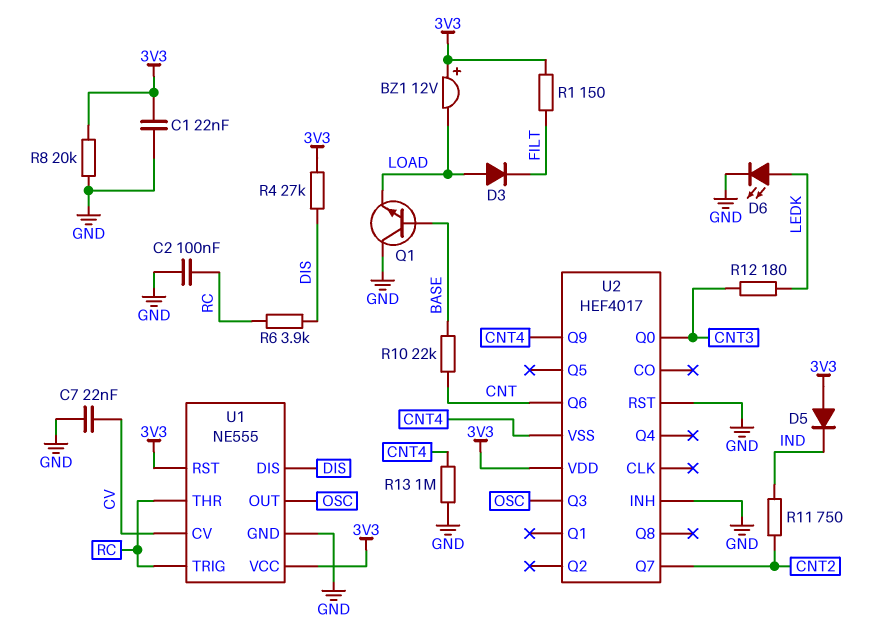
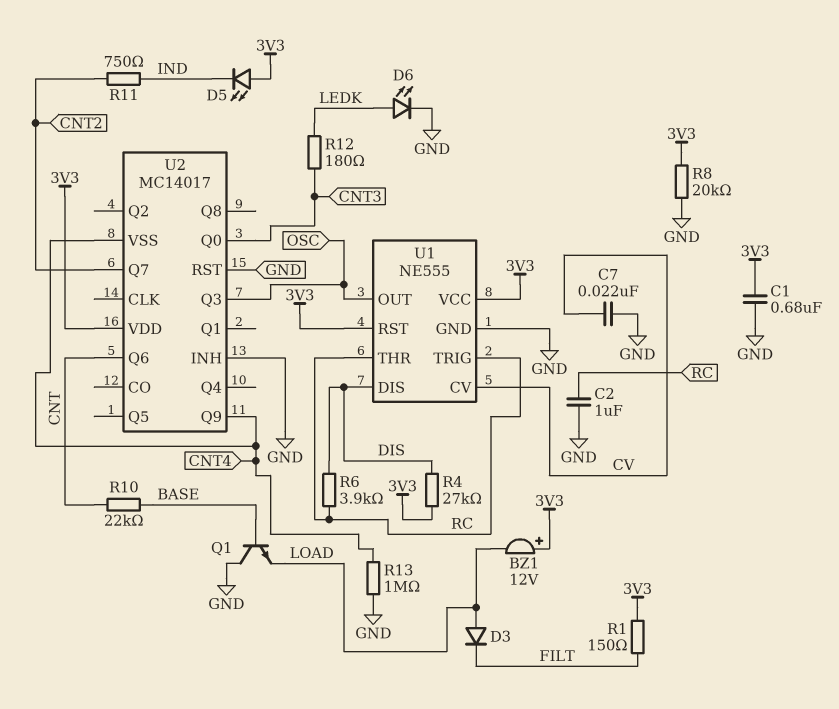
C1: 22nF (3V3, GND) -> 680nF (3V3, GND)
C2: 100nF (GND, RC) -> 1uF (GND, RC)
D5: diode (A 3V3, K IND) -> LED (A 3V3, K IND)
U2: HEF4017 -> MC14017

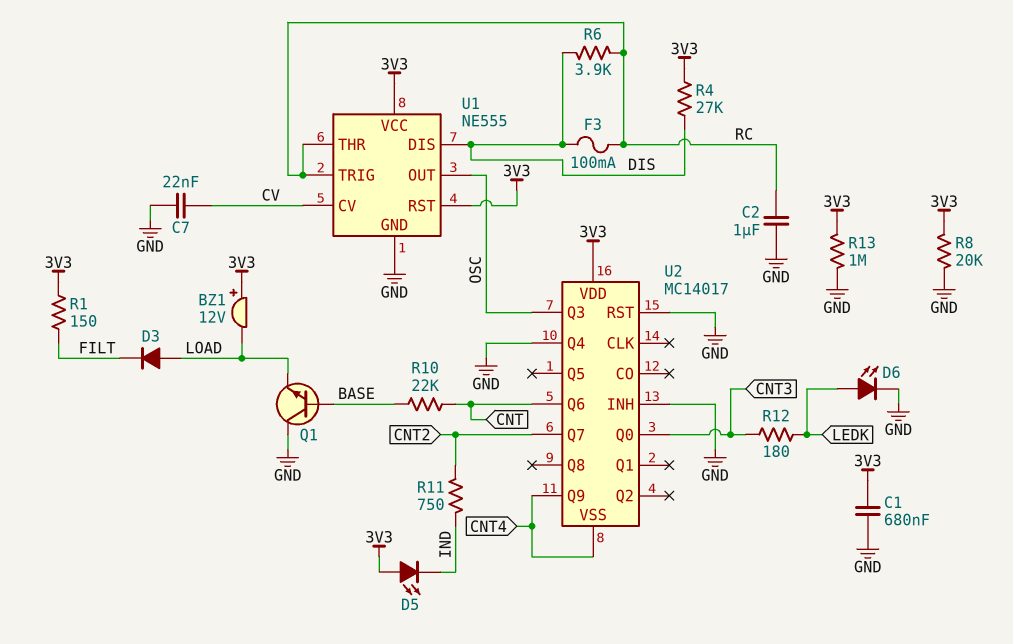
F3: none -> 100mA (DIS, RC)
R13: 1M (CNT4, GND) -> 1M (3V3, GND)
U2 pin Q4: none -> GND

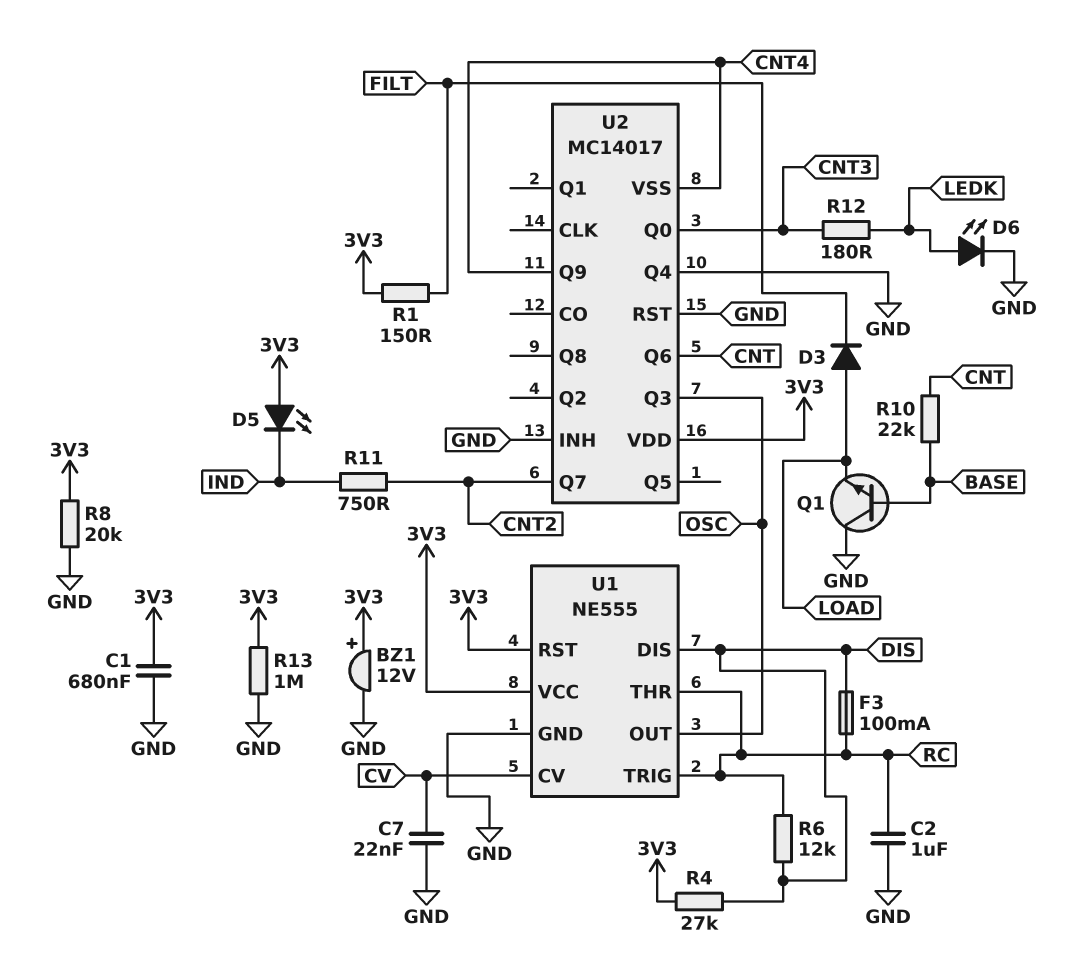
BZ1: buzzer 12V (plus 3V3, minus LOAD) -> buzzer 12V (plus 3V3, minus GND)
R6: 3.9k (DIS, RC) -> 12k (DIS, RC)

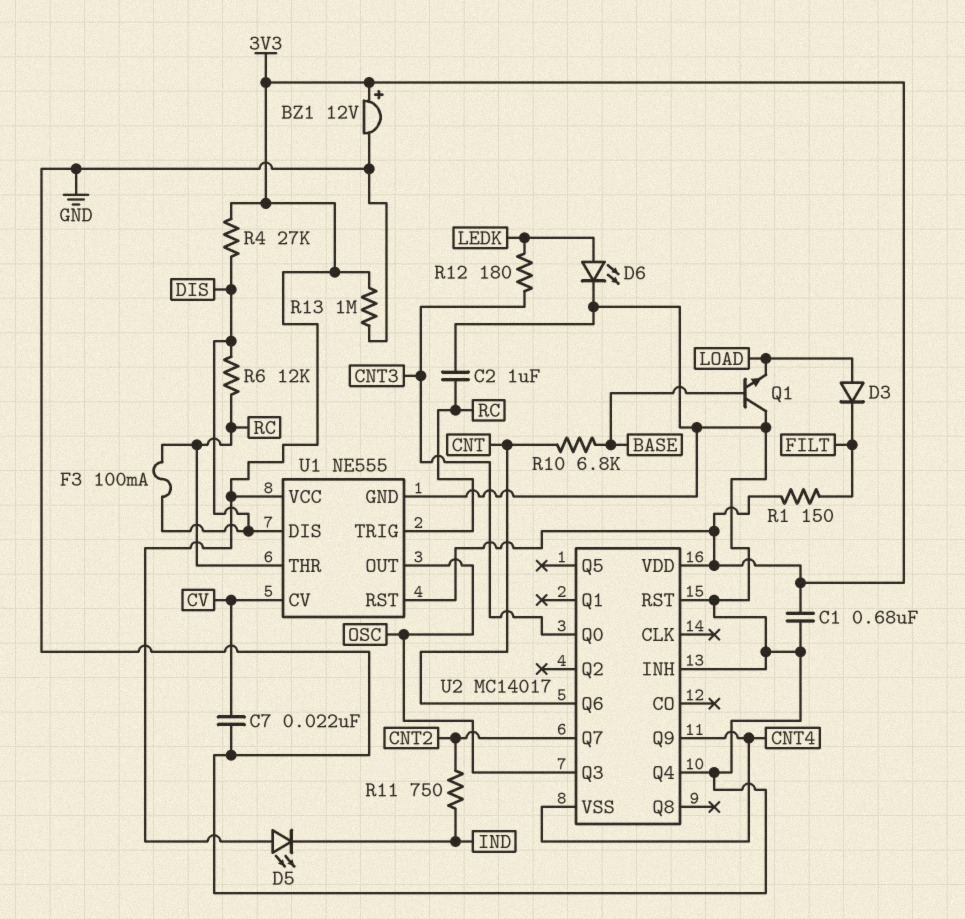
R8: 20k (3V3, GND) -> none
R10: 22k (BASE, CNT) -> 6.8k (BASE, CNT)

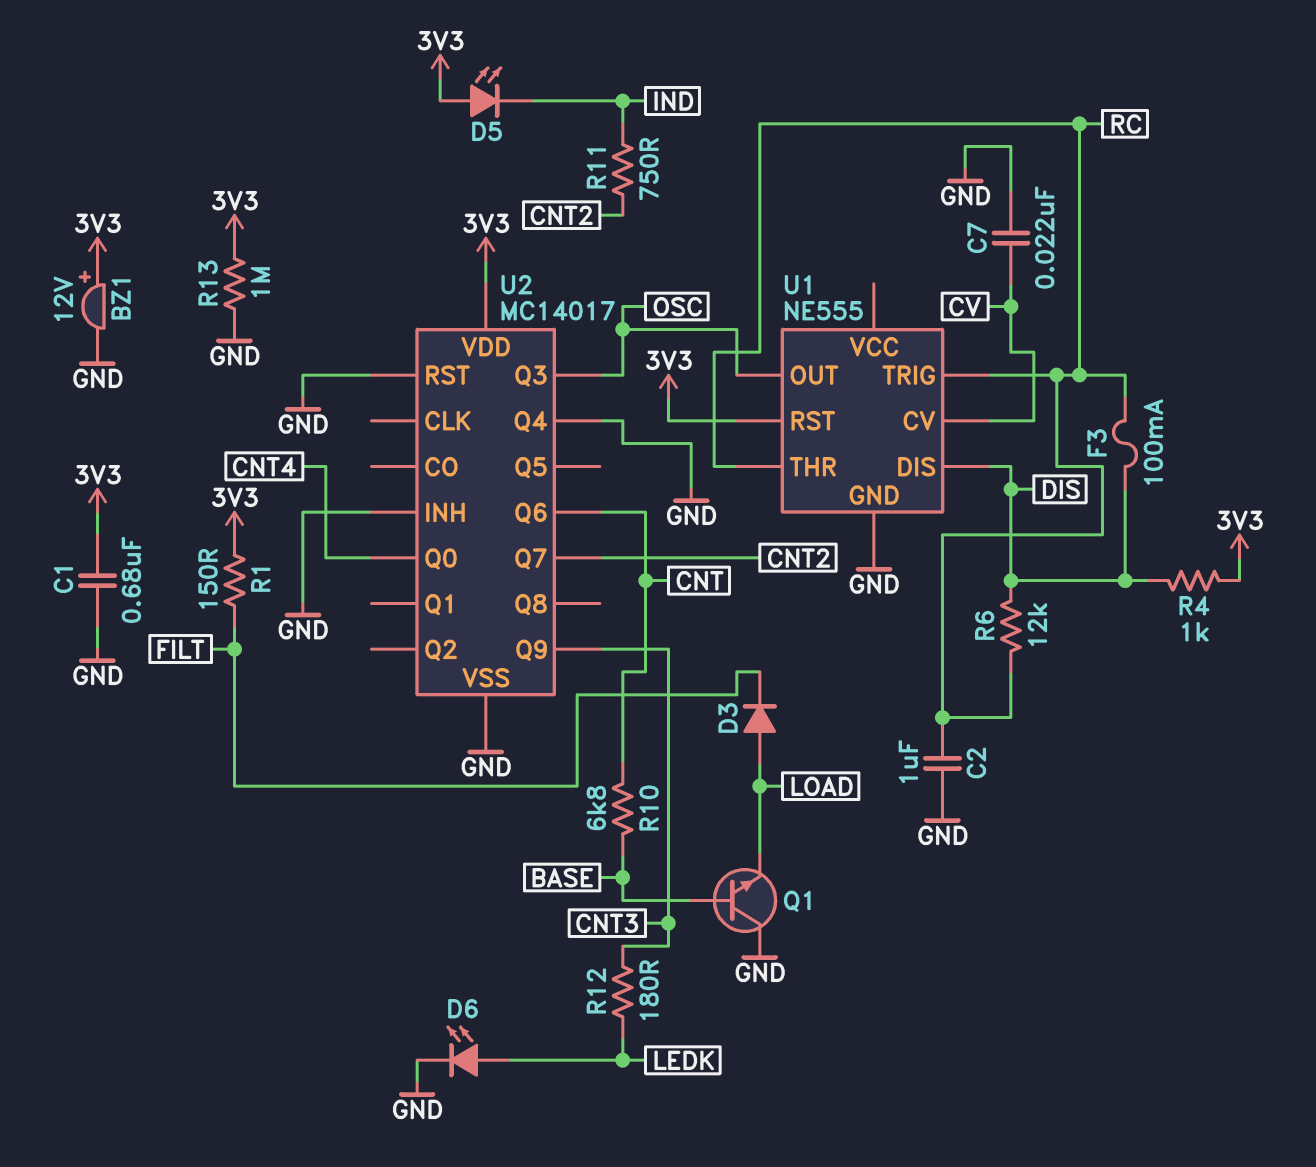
R4: 27k (3V3, DIS) -> 1k (3V3, DIS)
U1 pin VCC: 3V3 -> none
U2 pin Q0: CNT3 -> CNT4
U2 pin Q9: CNT4 -> CNT3
U2 pin VSS: CNT4 -> GND

